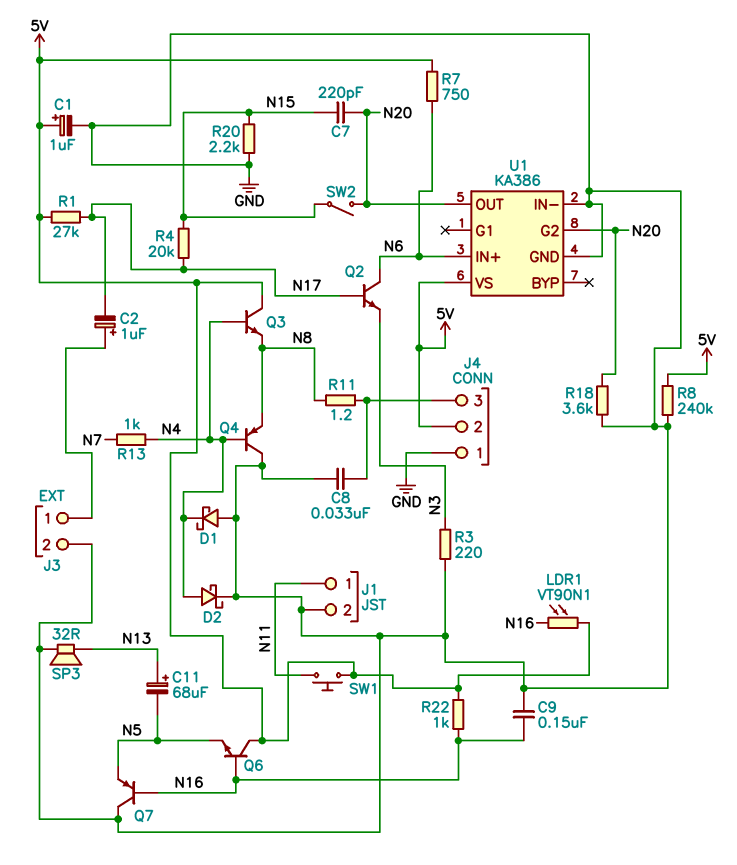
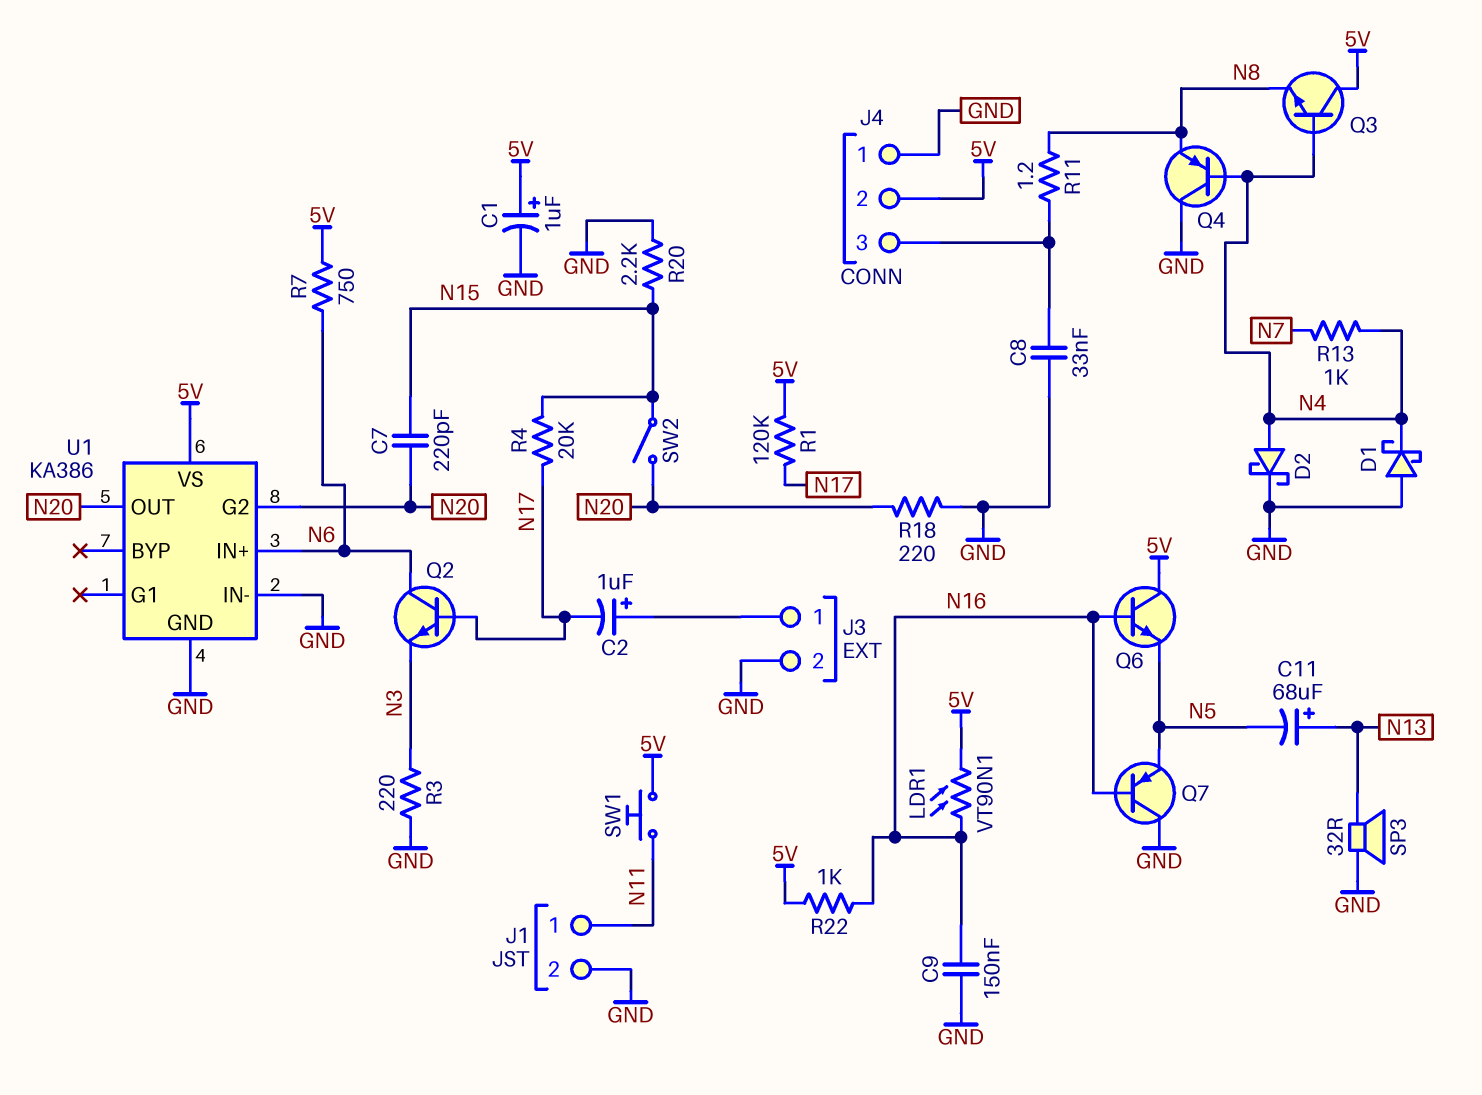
R1: 27k (5V, N17) -> 120k (5V, N17)
R8: 240k (5V, GND) -> none
R18: 3.6k (GND, N20) -> 220 (GND, N20)

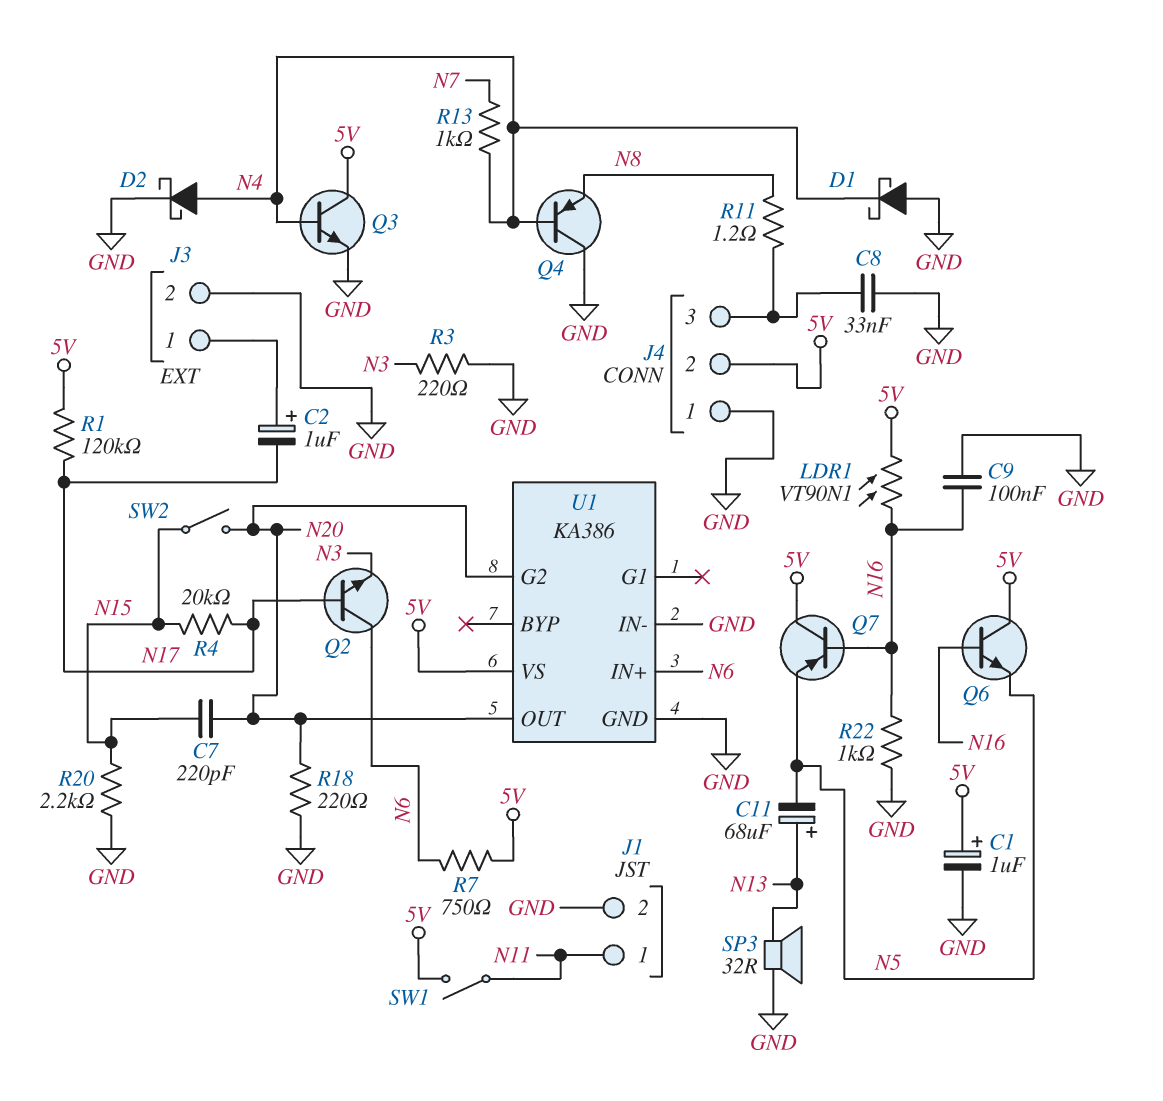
C9: 150nF (GND, N16) -> 100nF (GND, N16)
Q3: NPN (B N4, C 5V, E N8) -> NPN (B N4, C 5V, E GND)
Q7: PNP (B N16, C GND, E N5) -> PNP (B N16, C 5V, E N5)
R22: 1k (5V, N16) -> 1k (GND, N16)
SW1: button (5V, N11) -> switch (5V, N11)

